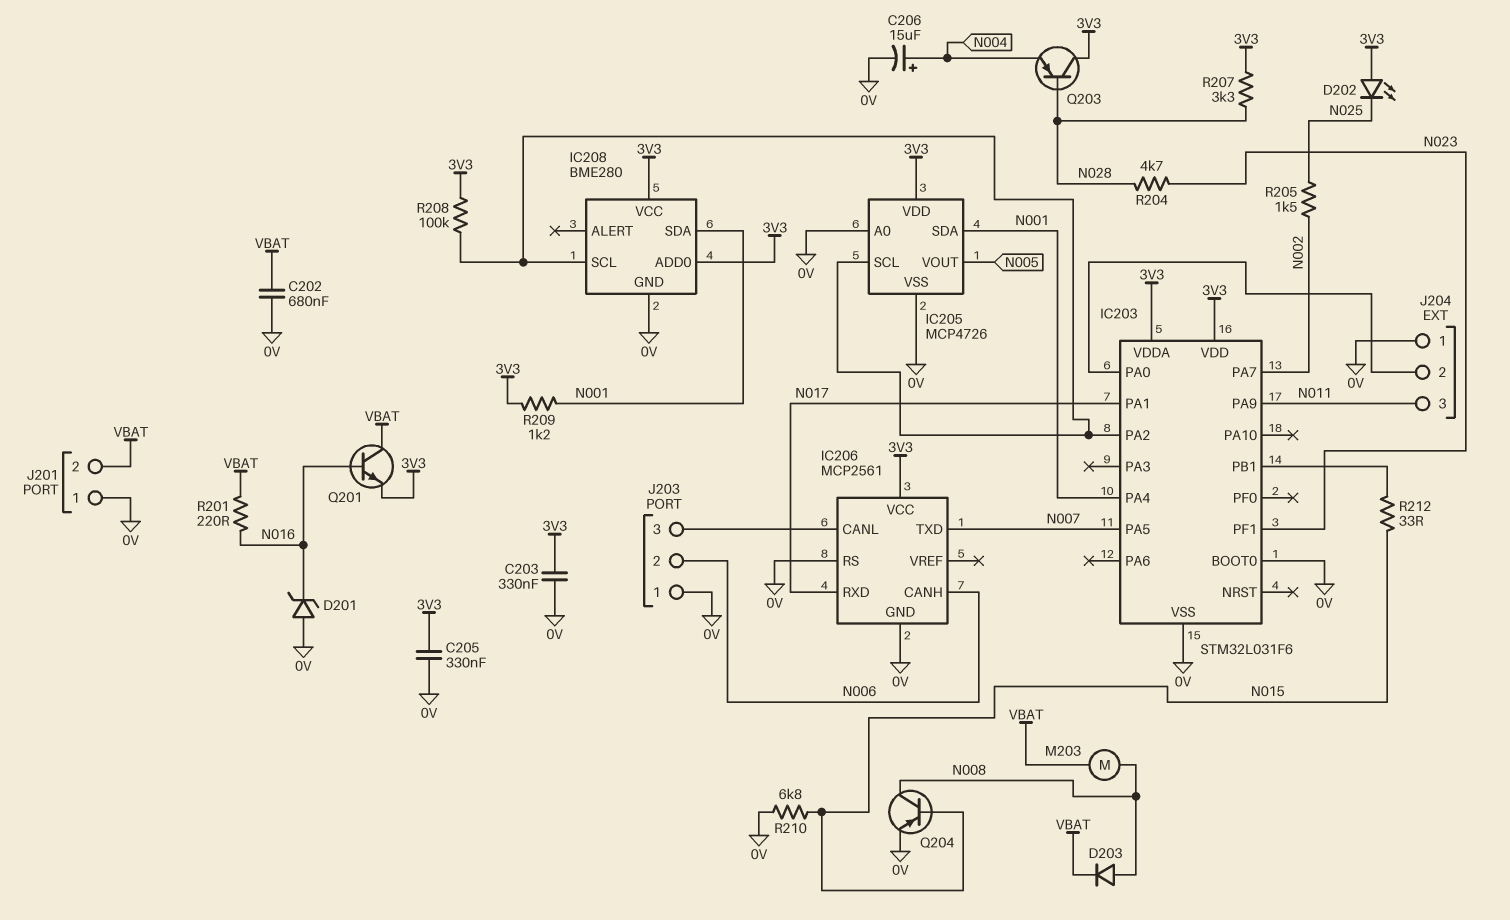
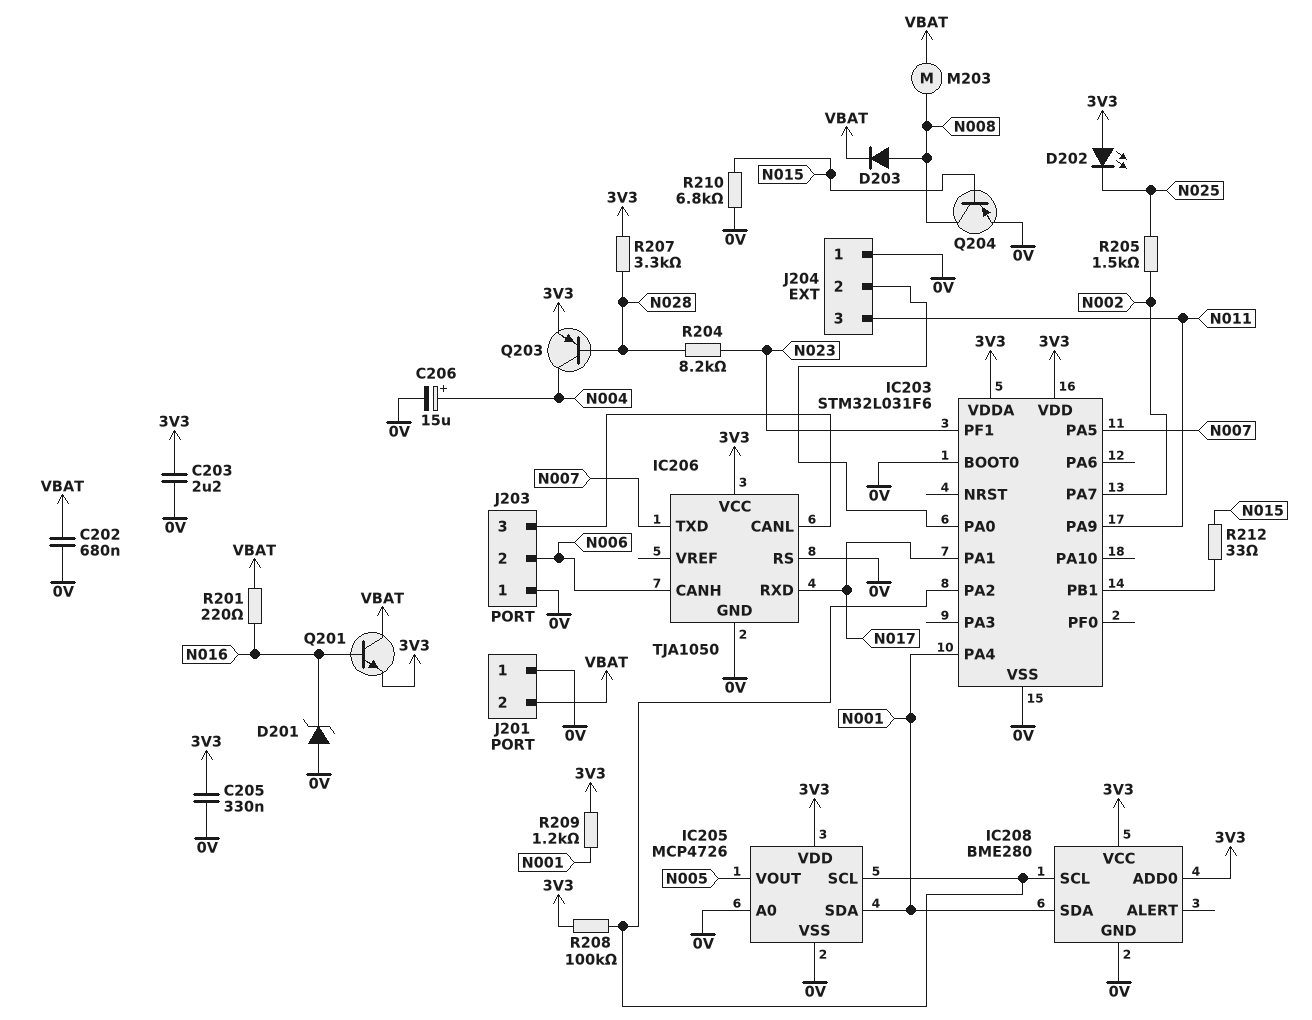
C203: 330nF (0V, 3V3) -> 2.2uF (0V, 3V3)
IC206: MCP2561 -> TJA1050
Q203: PNP (B N028, C 3V3, E N004) -> PNP (B N028, C N004, E 3V3)
R204: 4.7k (N023, N028) -> 8.2k (N023, N028)

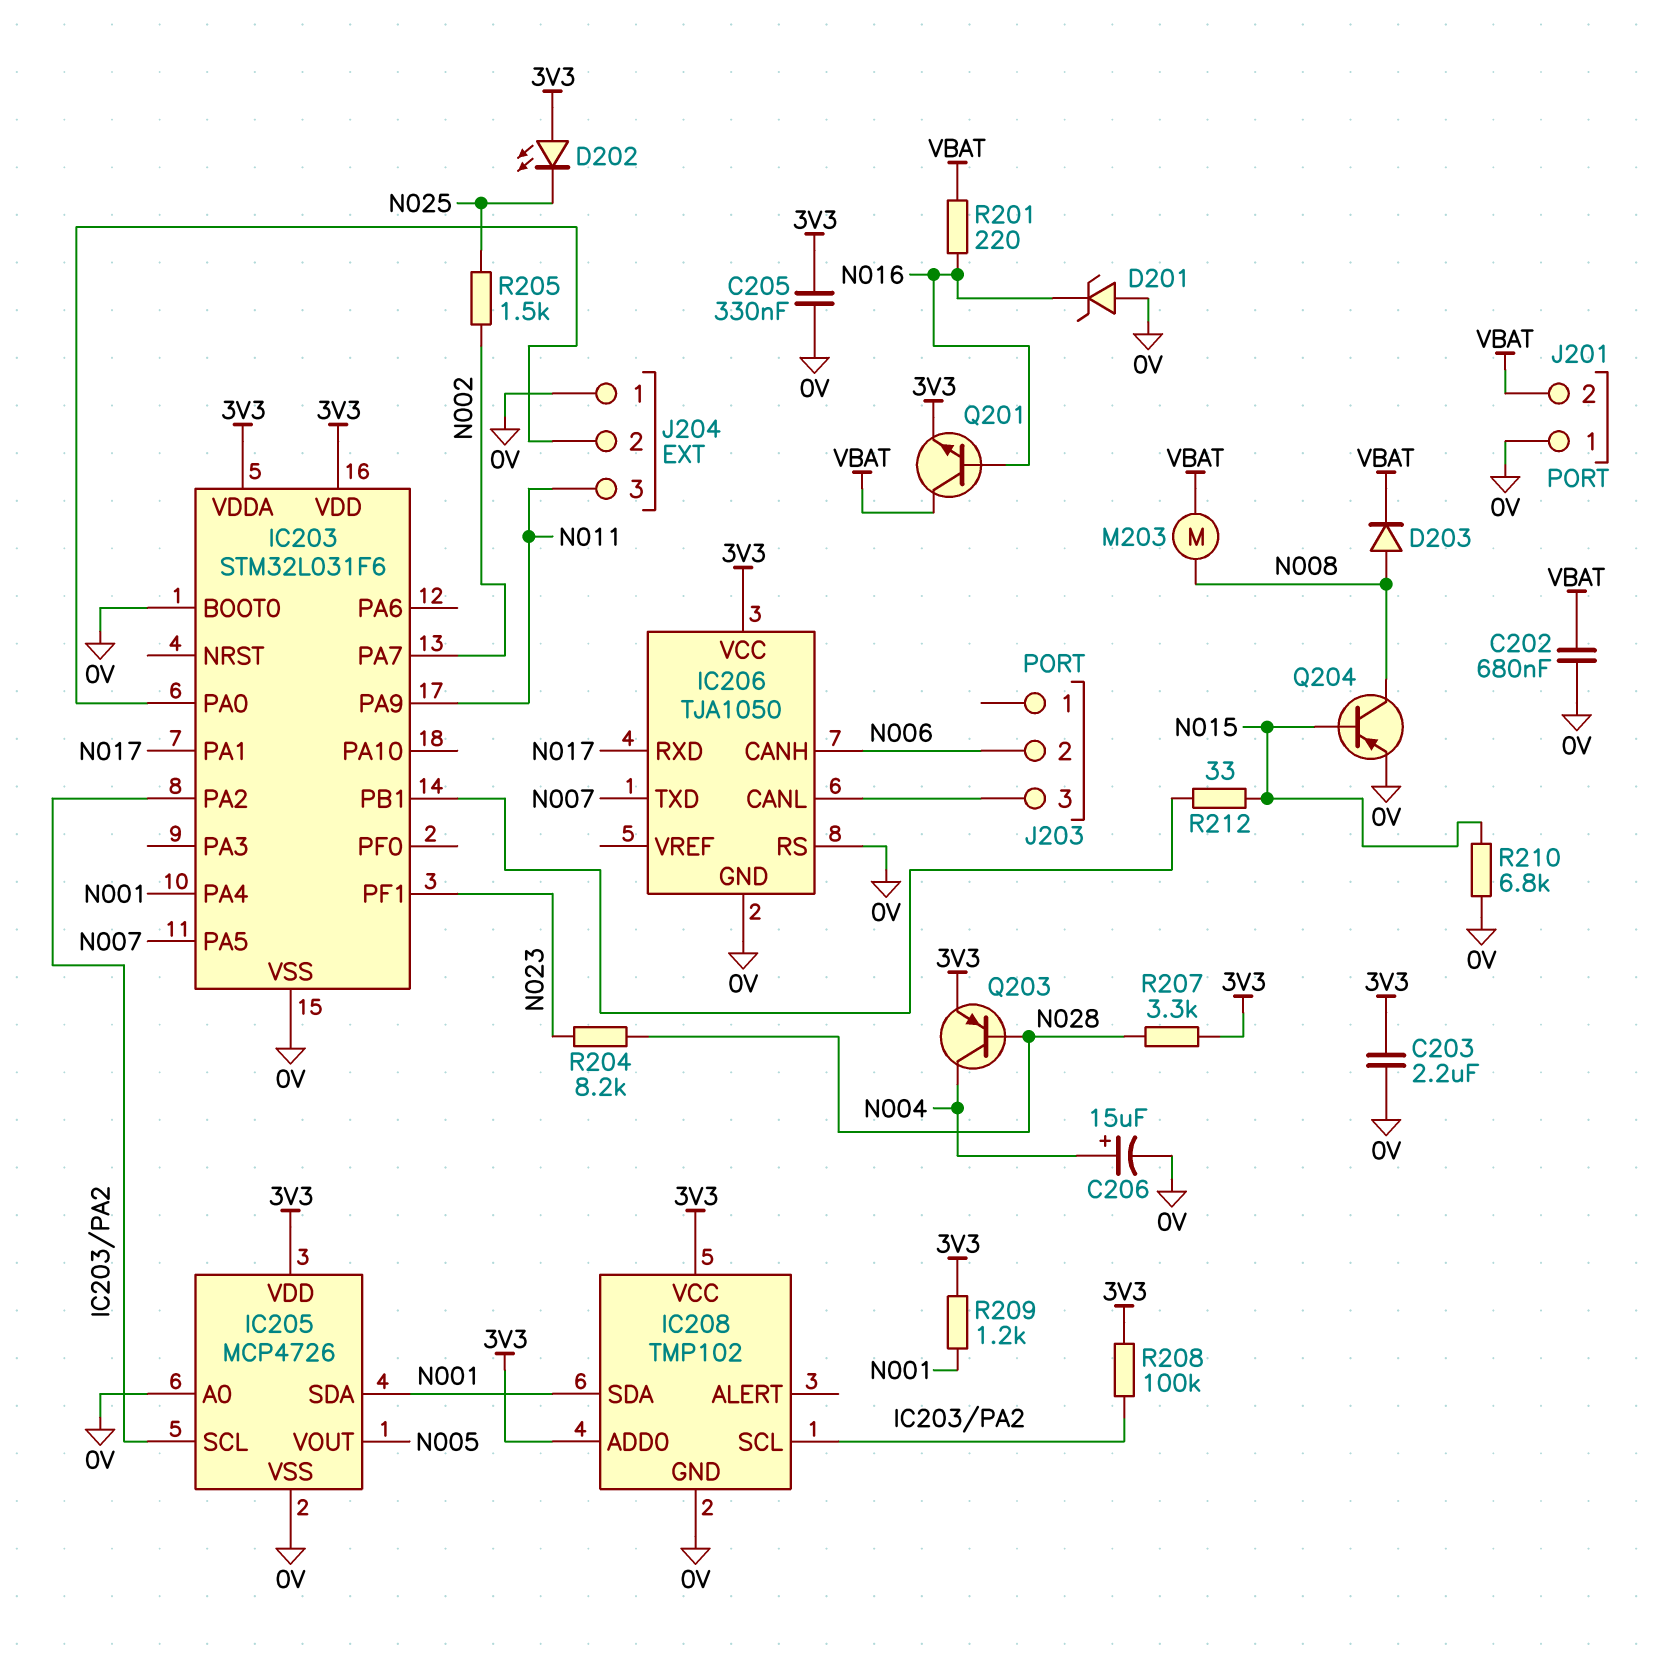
IC208: BME280 -> TMP102
J203 pin 1: 0V -> none

